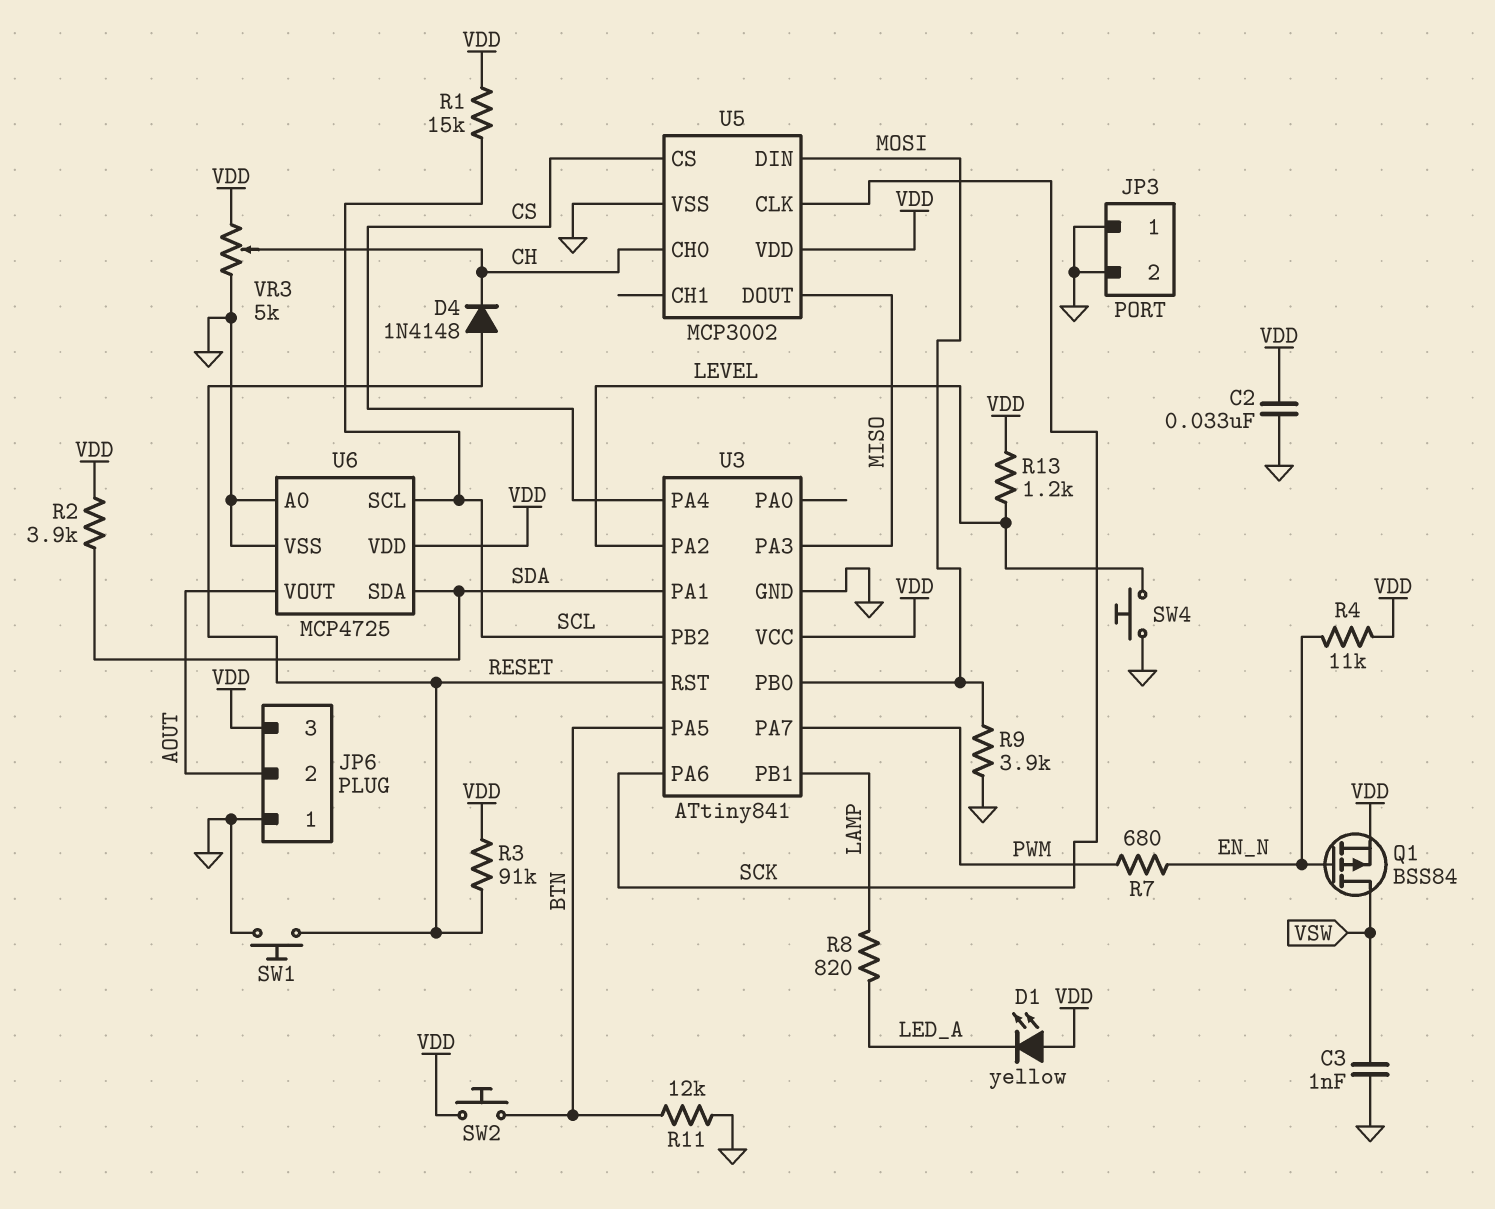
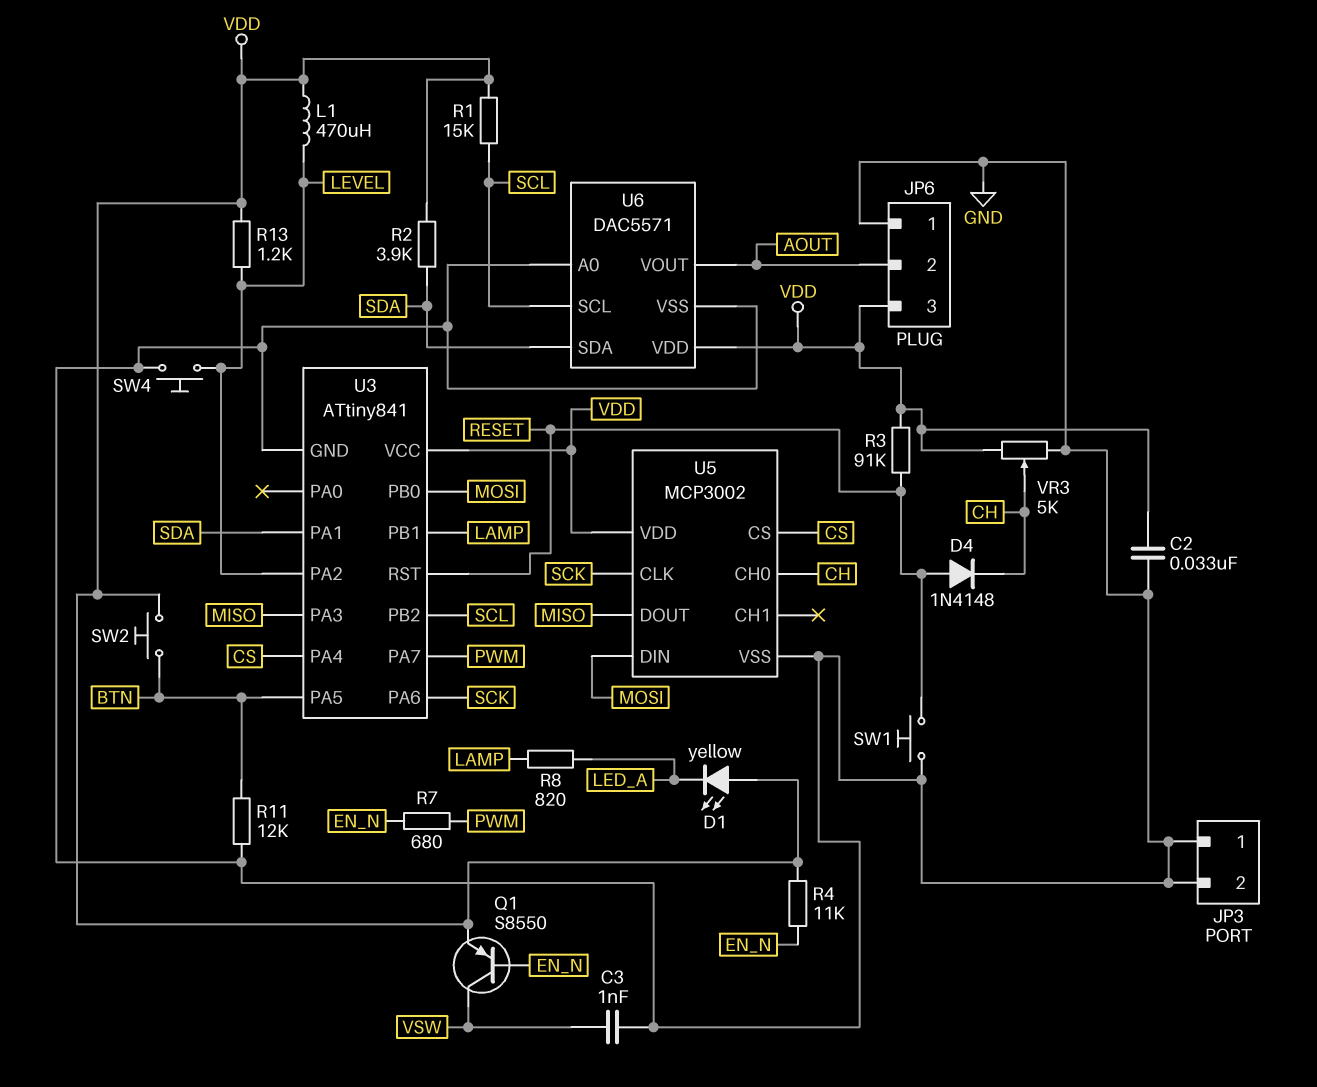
L1: none -> 470uH (LEVEL, VDD)
Q1: PMOS BSS84 (G EN_N, D VSW, S VDD) -> PNP S8550 (B EN_N, C VSW, E VDD)
R9: 3.9k (GND, MOSI) -> none
U6: MCP4725 -> DAC5571

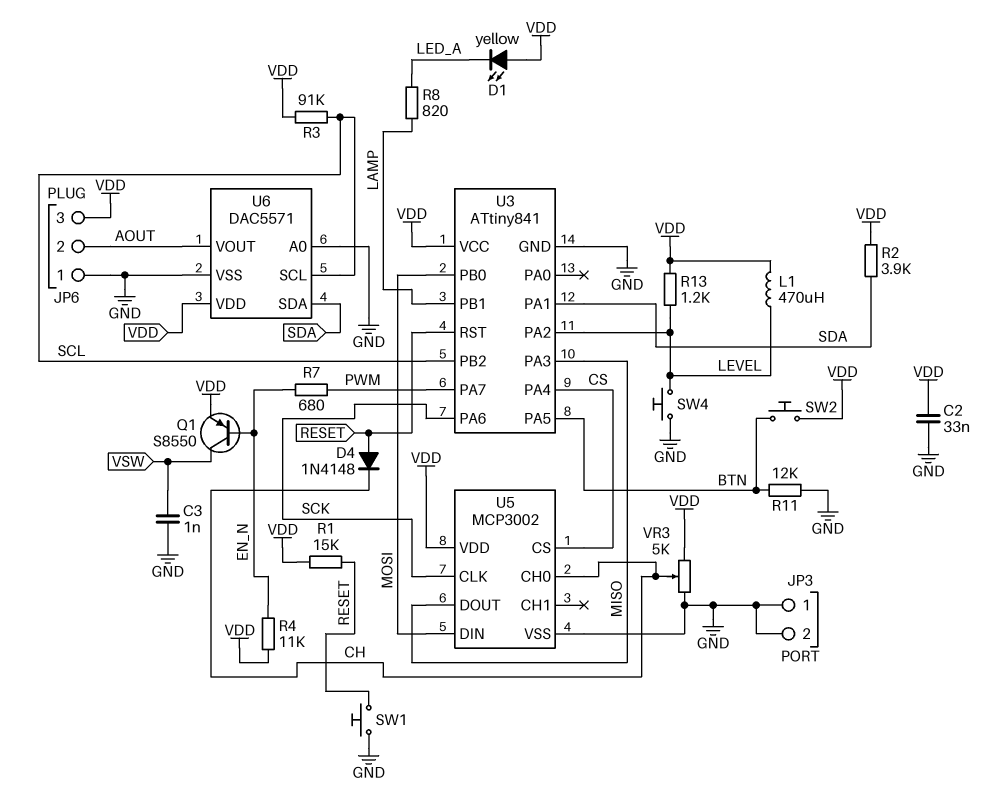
R1: 15k (SCL, VDD) -> 15k (RESET, VDD)
R3: 91k (RESET, VDD) -> 91k (SCL, VDD)

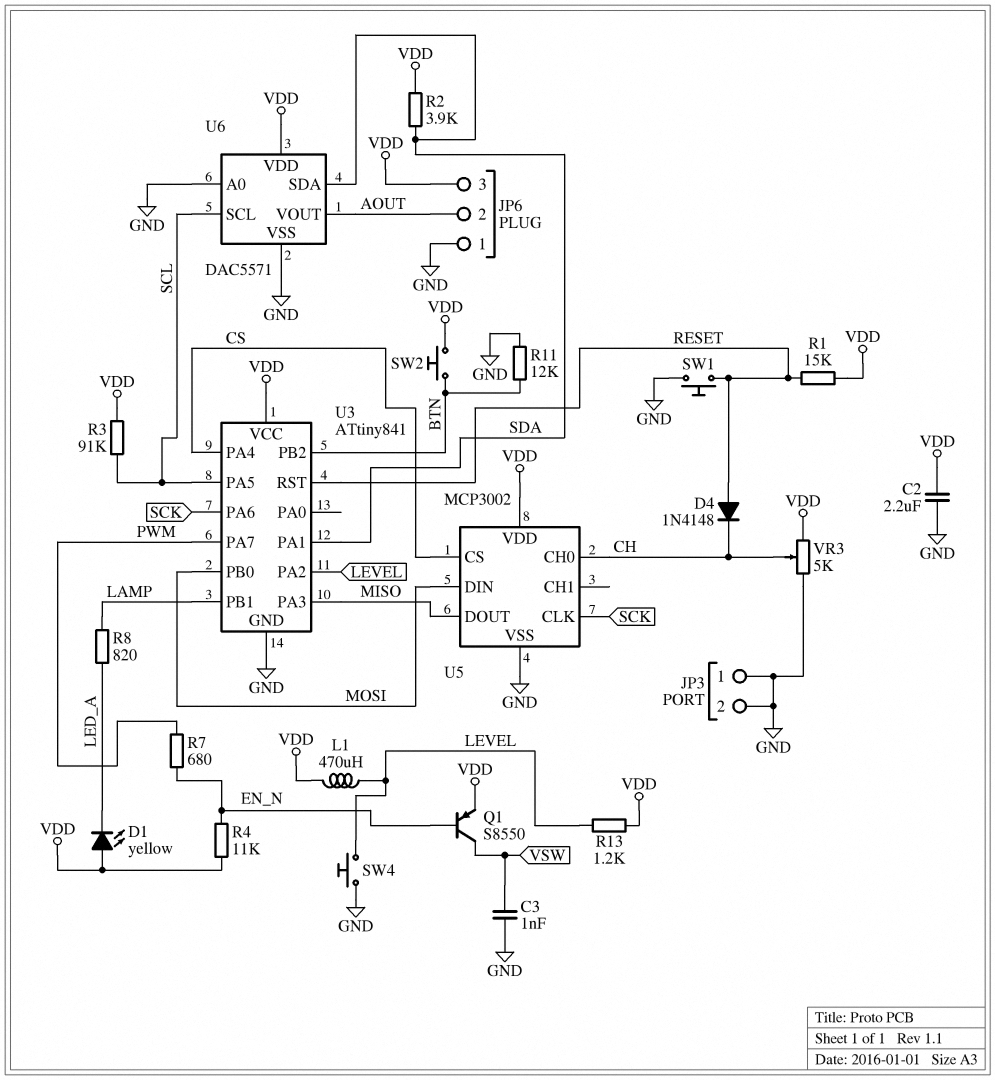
C2: 33nF (GND, VDD) -> 2.2uF (GND, VDD)
U3 pin PA5: BTN -> SCL
U3 pin PB2: SCL -> BTN

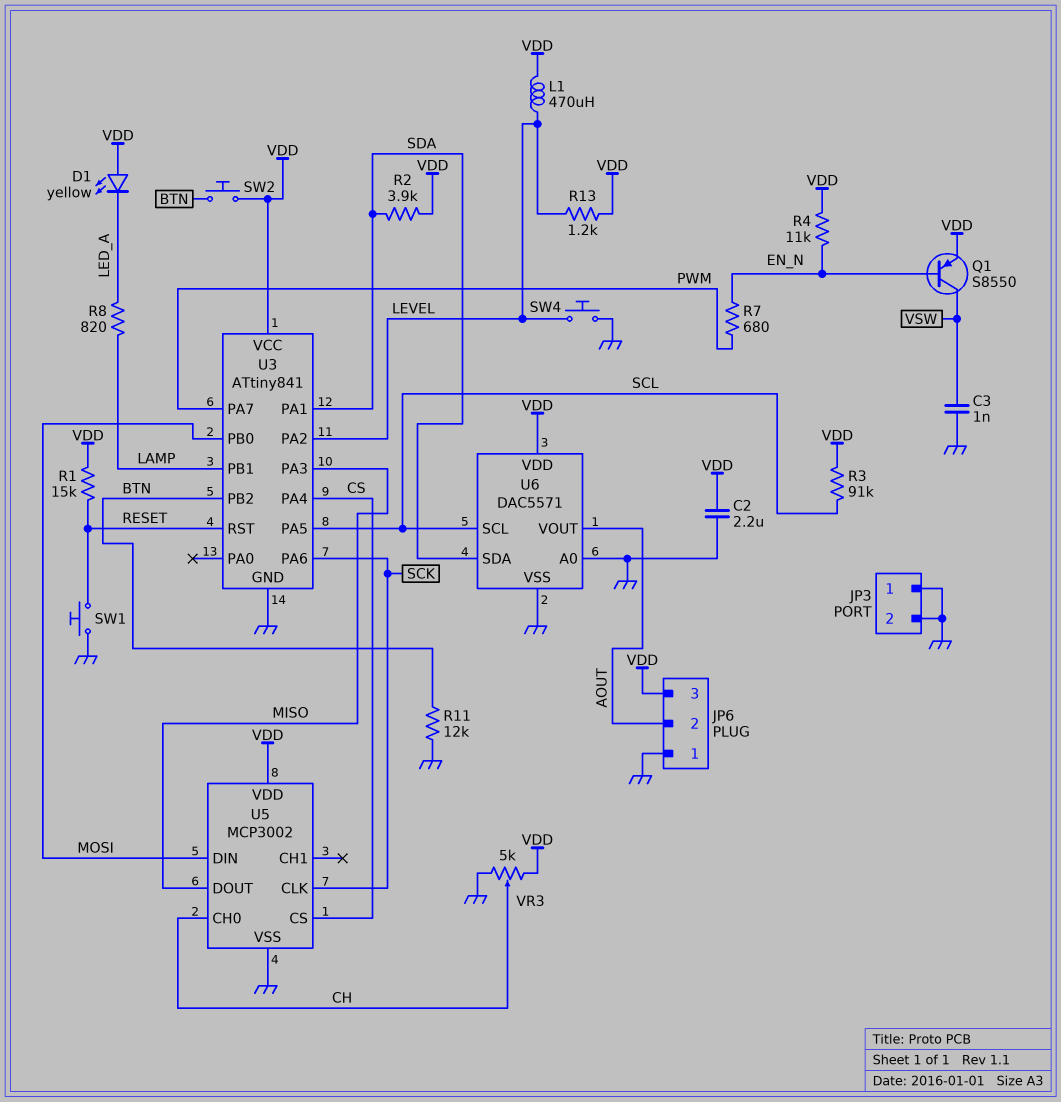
D4: diode 1N4148 (A RESET, K CH) -> none

